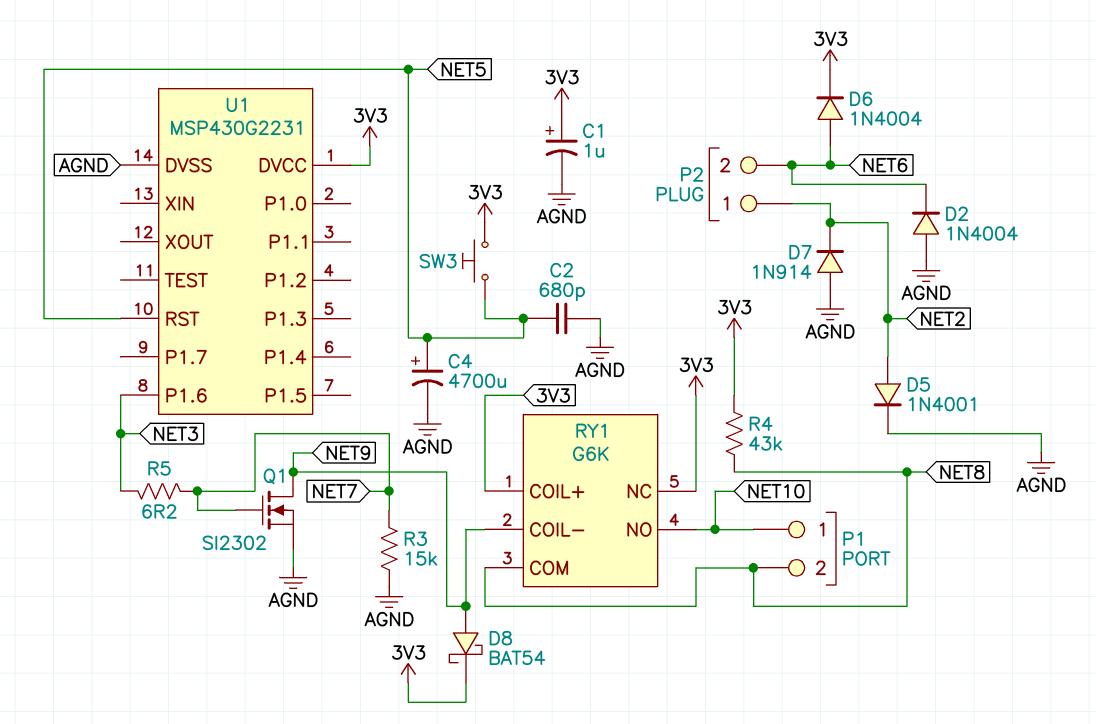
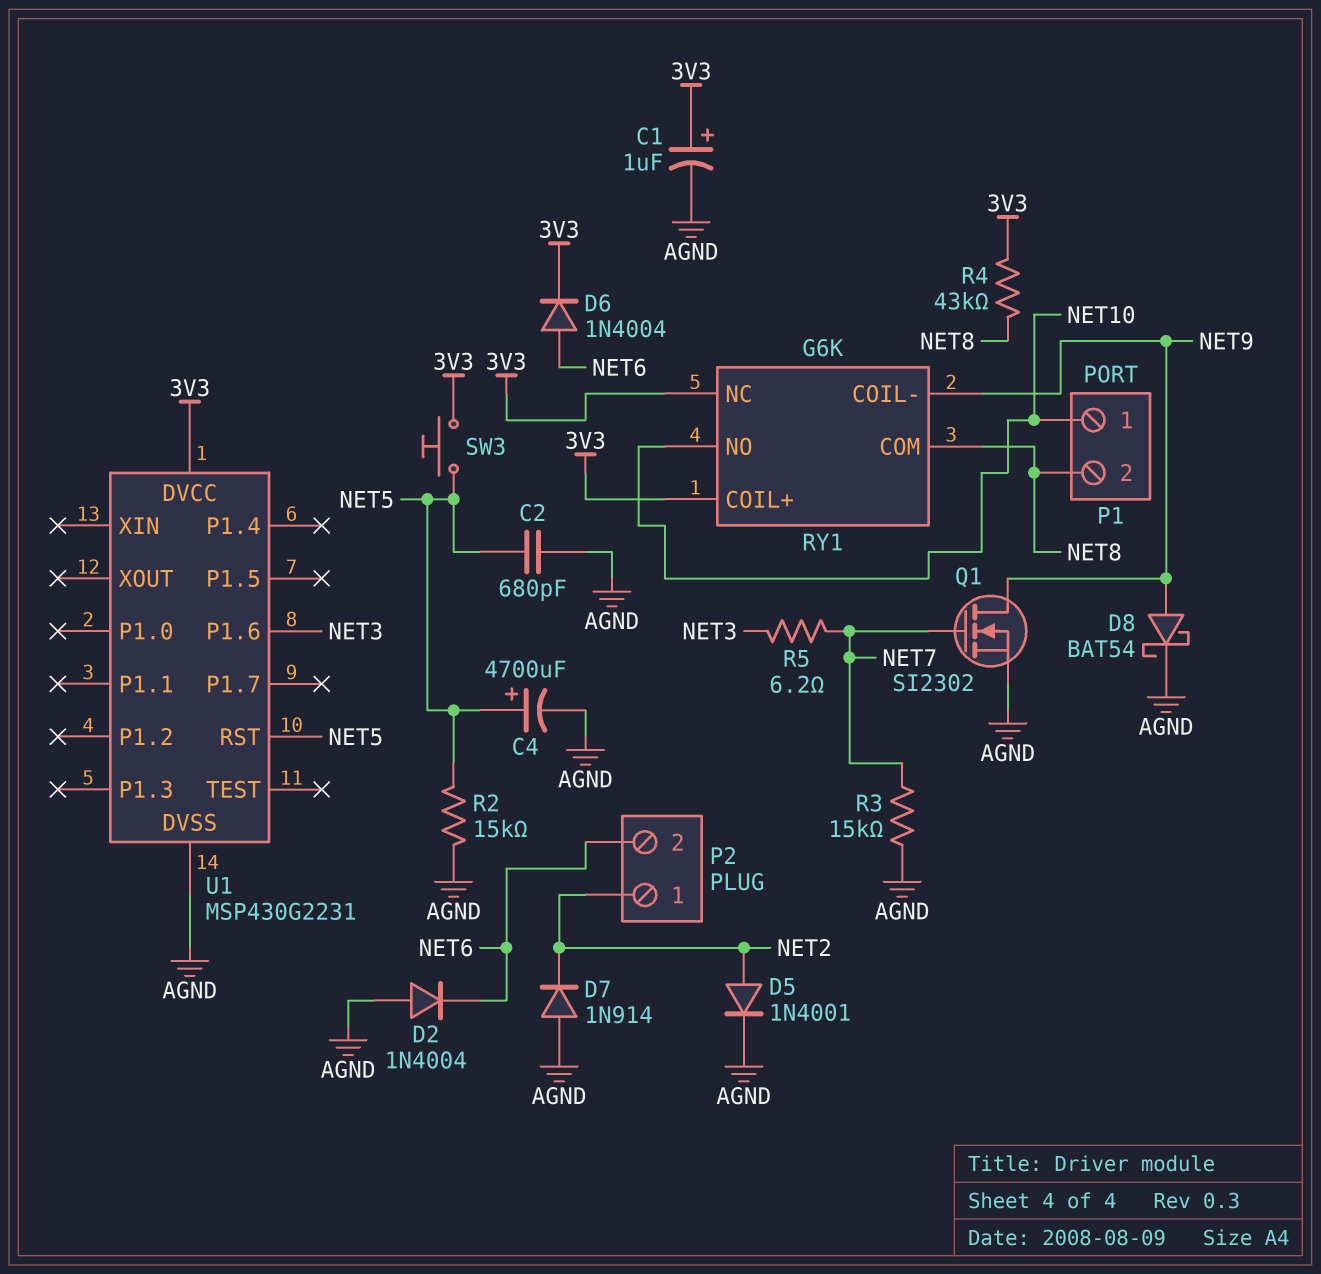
D8: schottky BAT54 (A NET9, K 3V3) -> schottky BAT54 (A NET9, K AGND)
R2: none -> 15k (AGND, NET5)

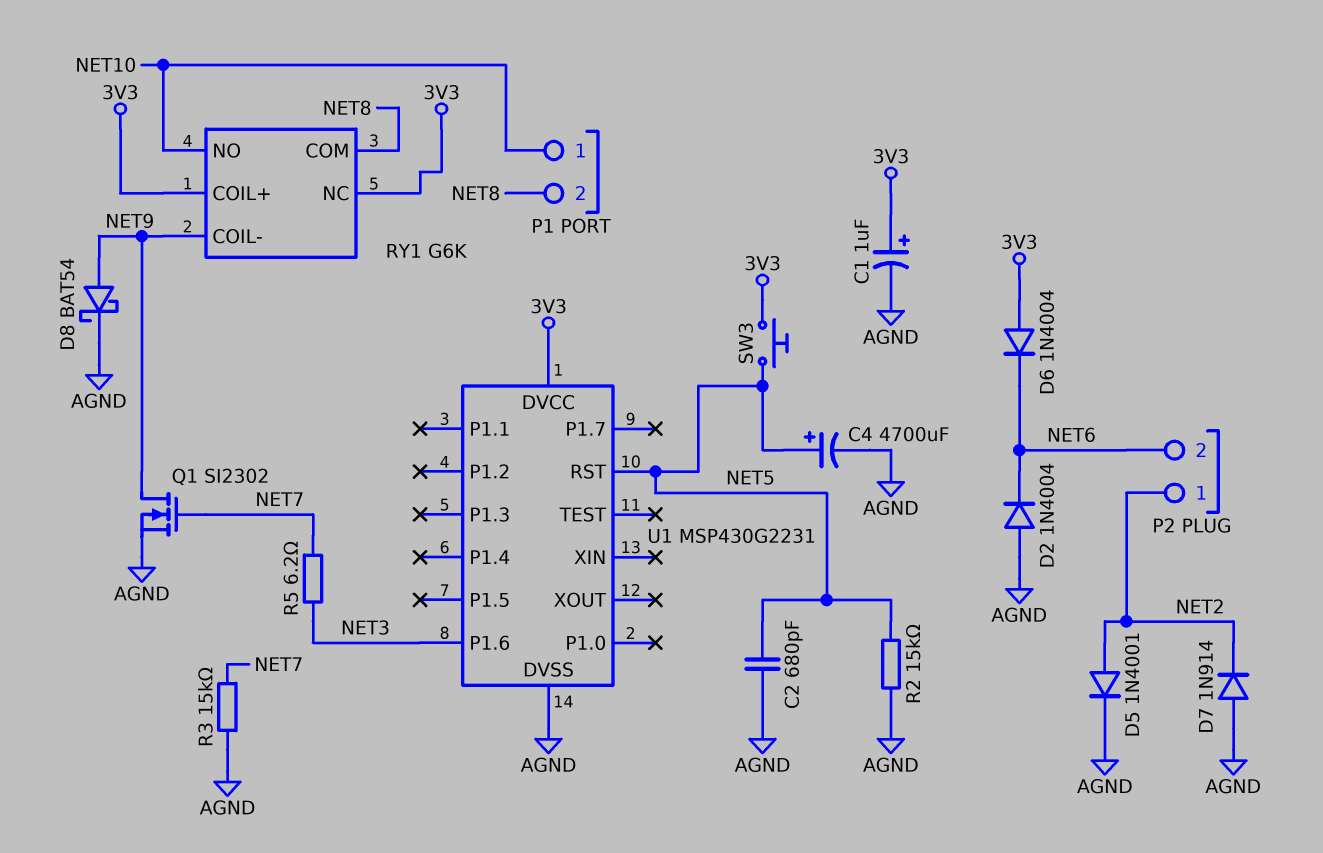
D6: diode 1N4004 (A NET6, K 3V3) -> diode 1N4004 (A 3V3, K NET6)
R4: 43k (3V3, NET8) -> none

